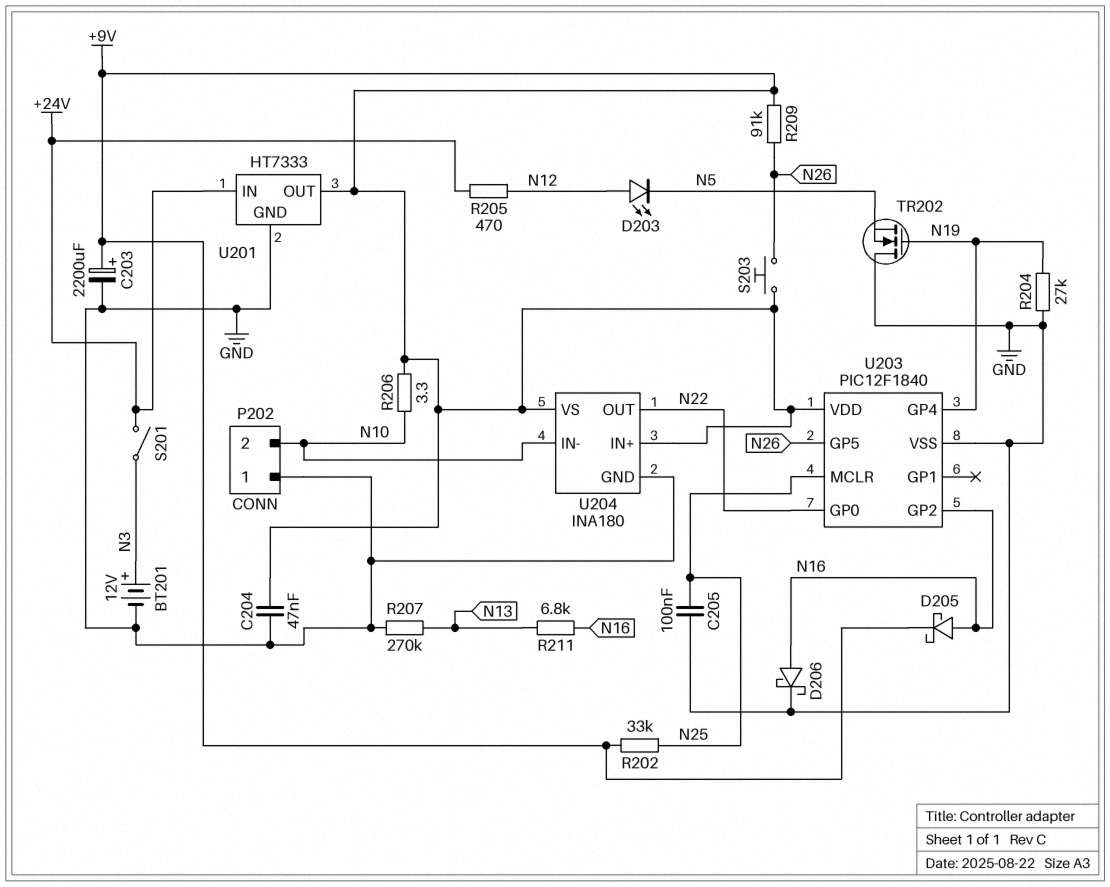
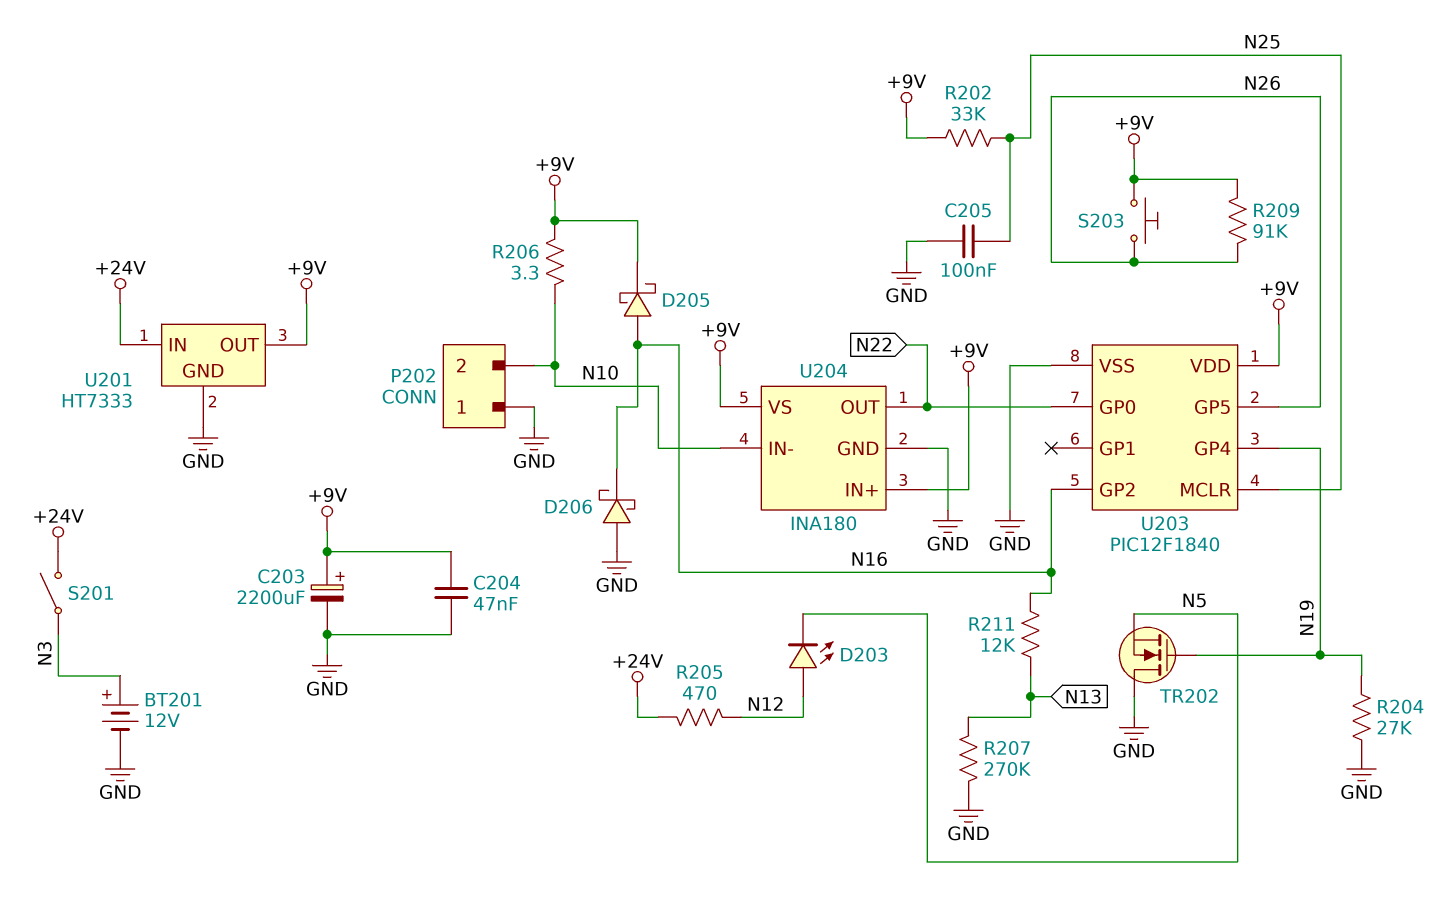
D206: schottky (A N16, K GND) -> schottky (A GND, K N16)
R211: 6.8k (N13, N16) -> 12k (N13, N16)

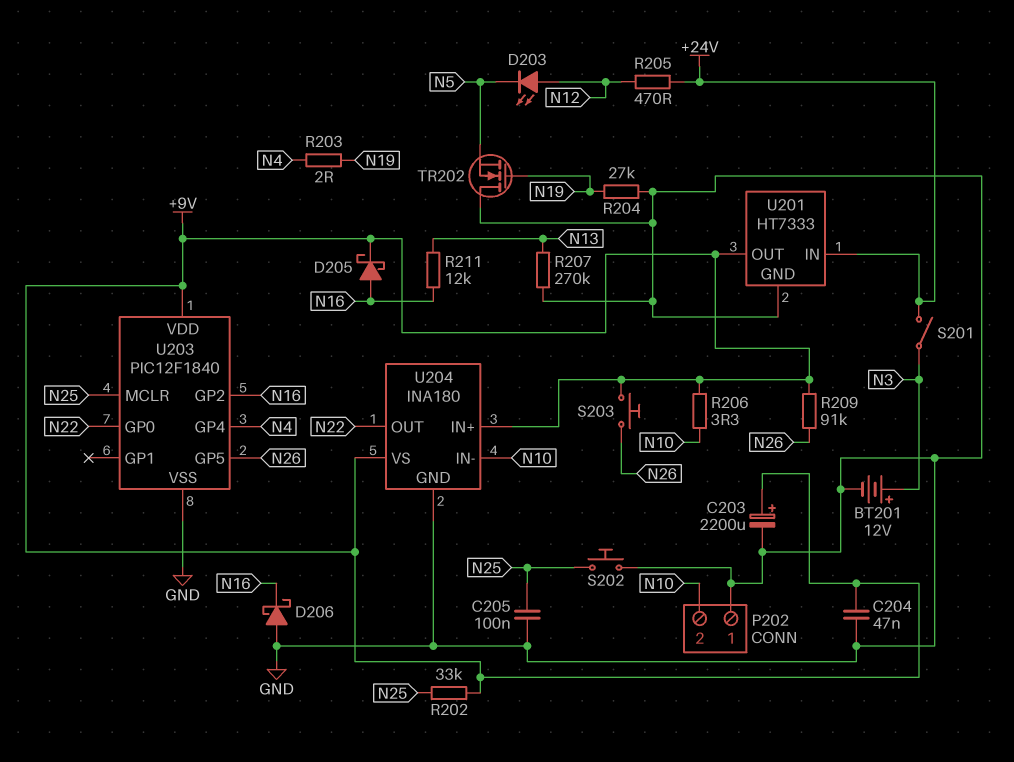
R203: none -> 2 (N4, N19)
S202: none -> button (GND, N25)
U203 pin GP4: N19 -> N4

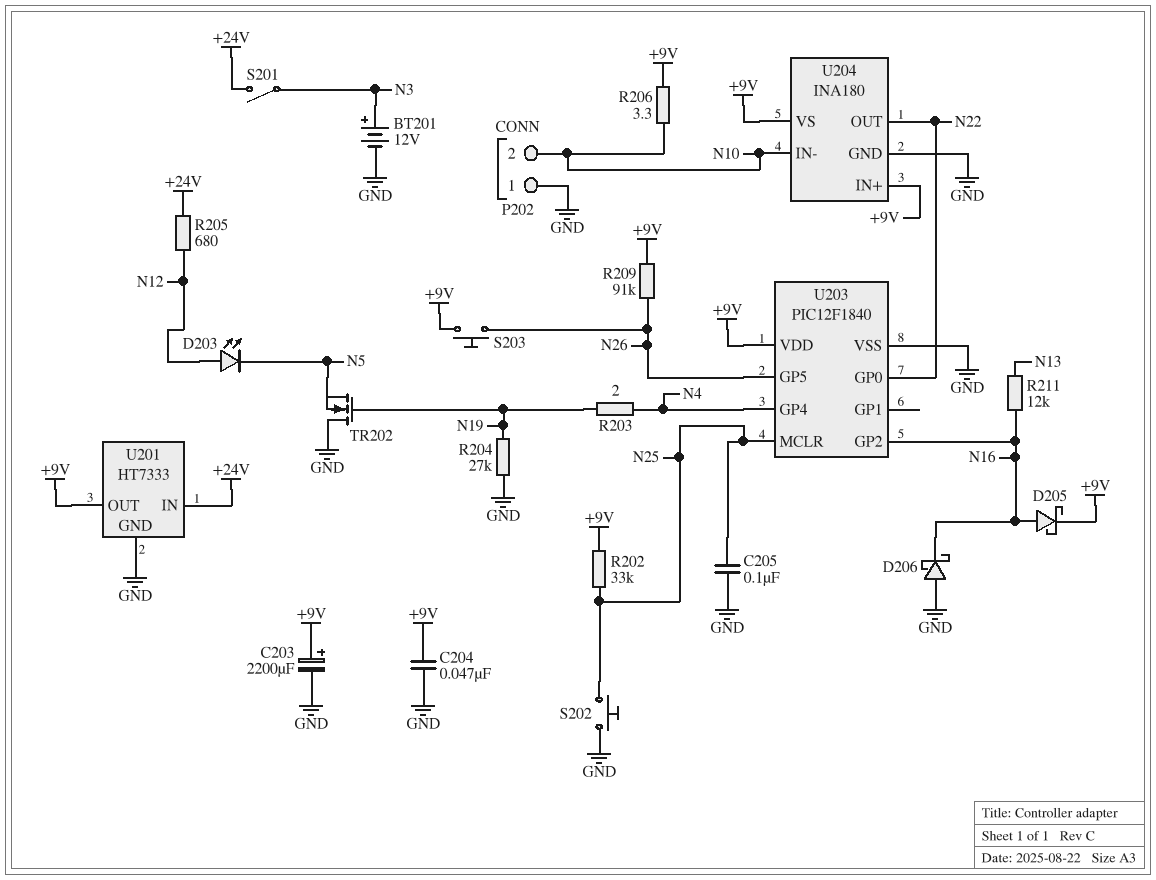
R205: 470 (+24V, N12) -> 680 (+24V, N12)
R207: 270k (GND, N13) -> none

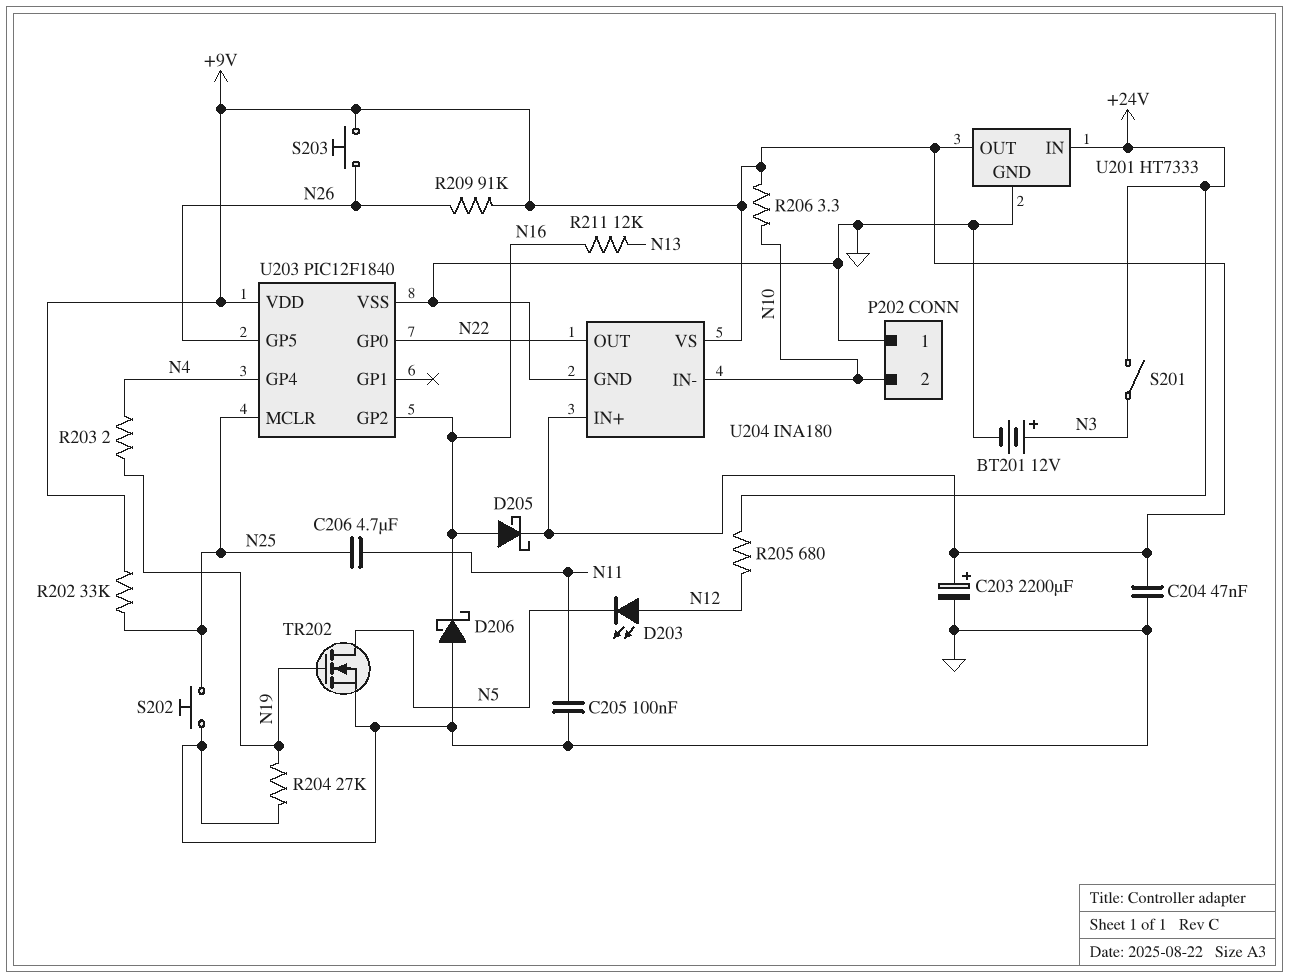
C205: 100nF (GND, N25) -> 100nF (GND, N11)
C206: none -> 4.7uF (N11, N25)
TR202: NMOS (G N19, D GND, S N5) -> NMOS (G N19, D N5, S GND)

